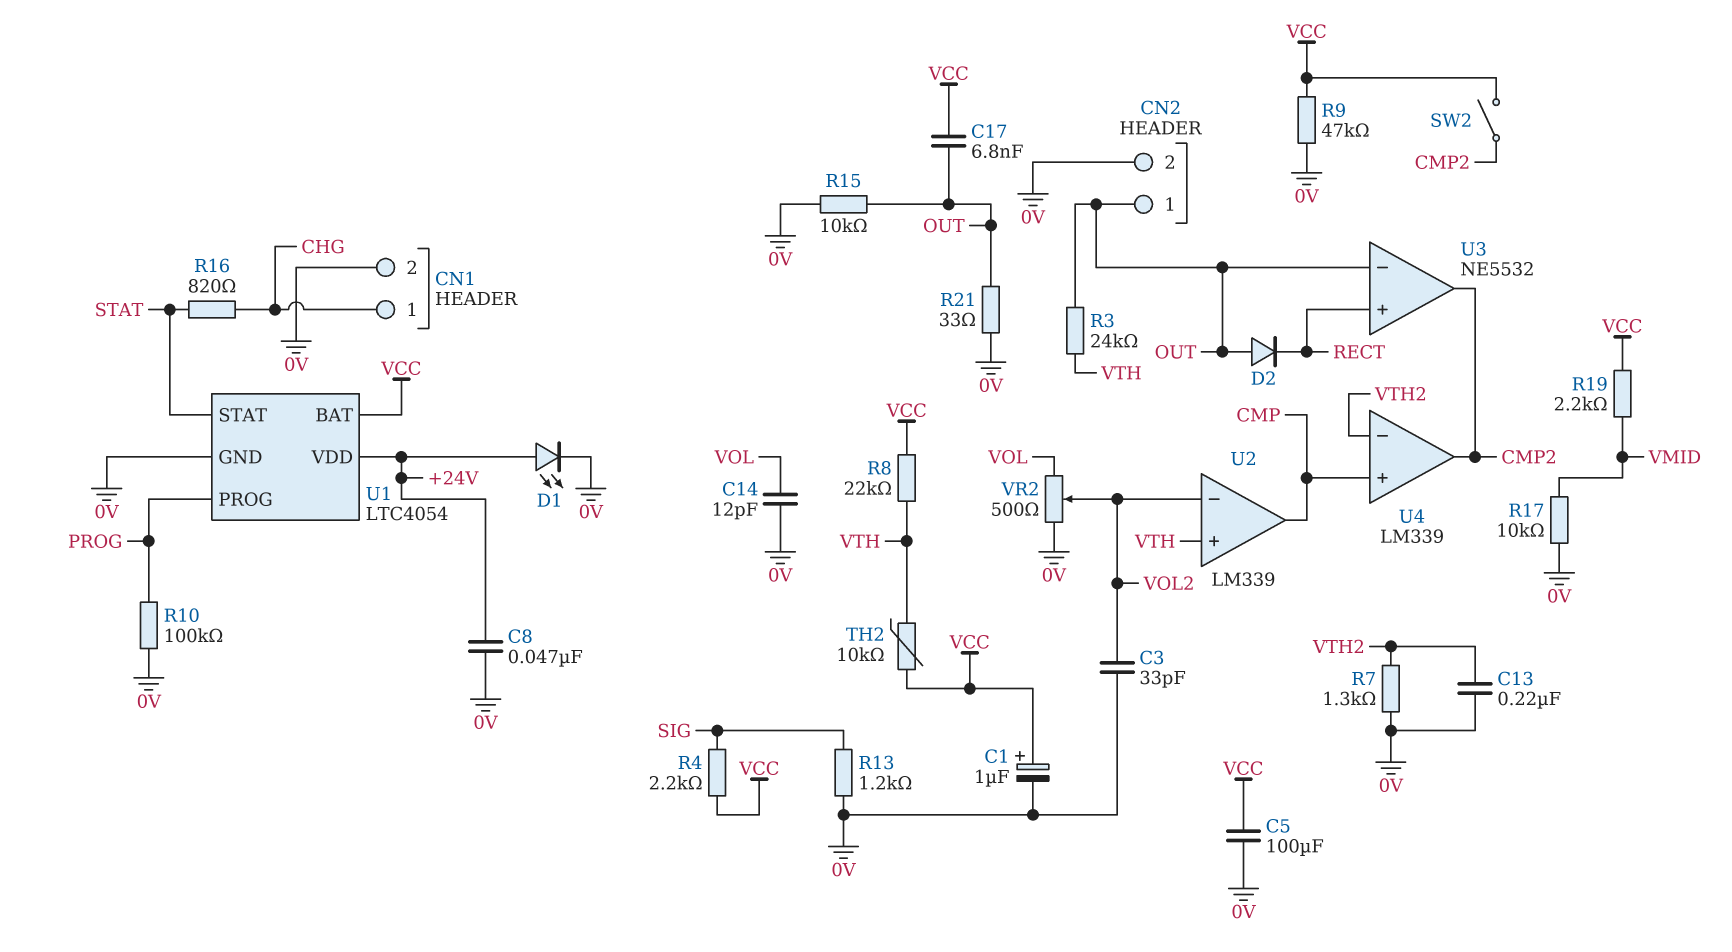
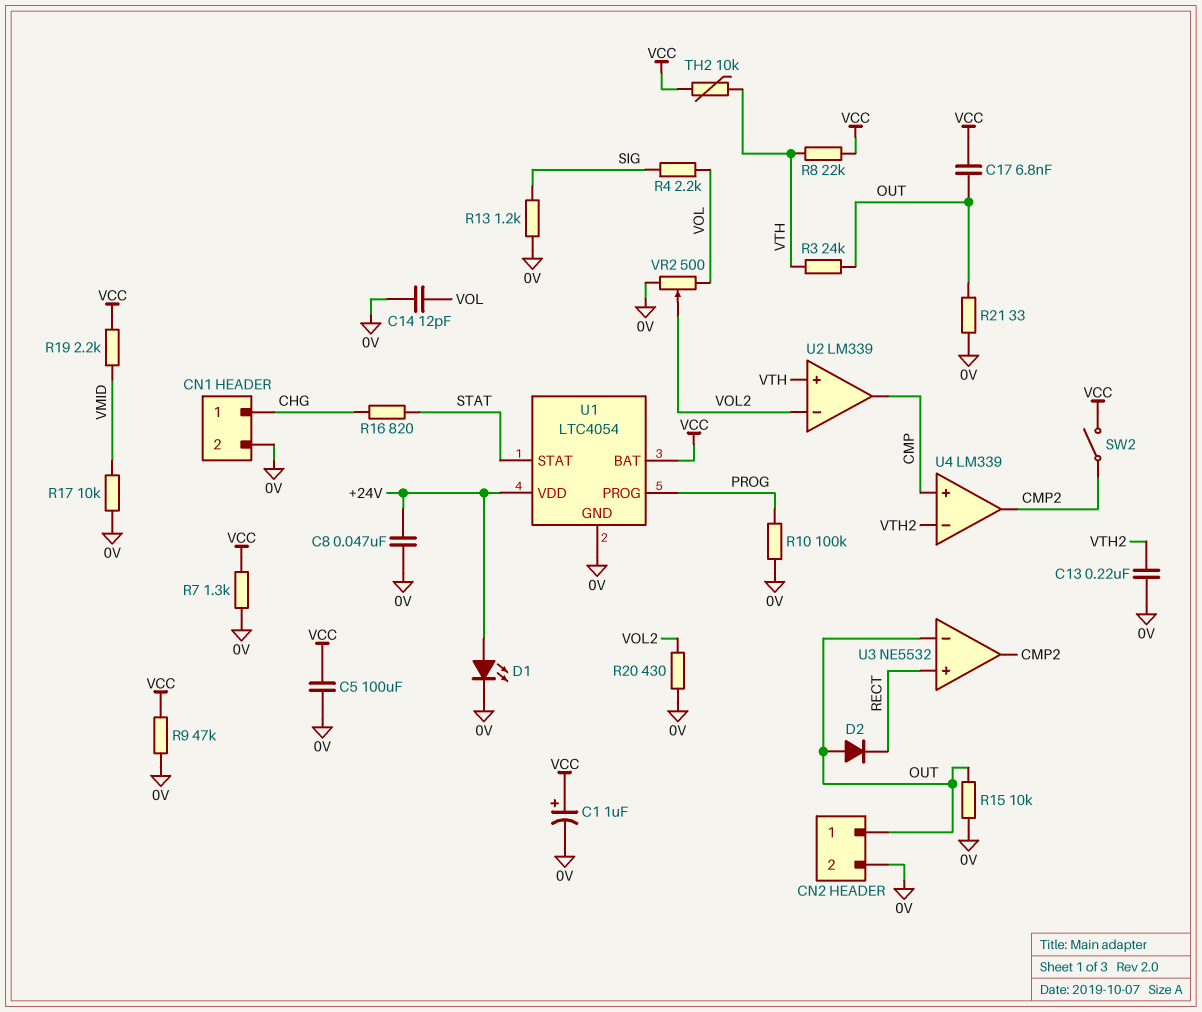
C3: 33pF (0V, VOL2) -> none
R4: 2.2k (SIG, VCC) -> 2.2k (SIG, VOL)
R7: 1.3k (0V, VTH2) -> 1.3k (0V, VCC)
R20: none -> 430 (0V, VOL2)

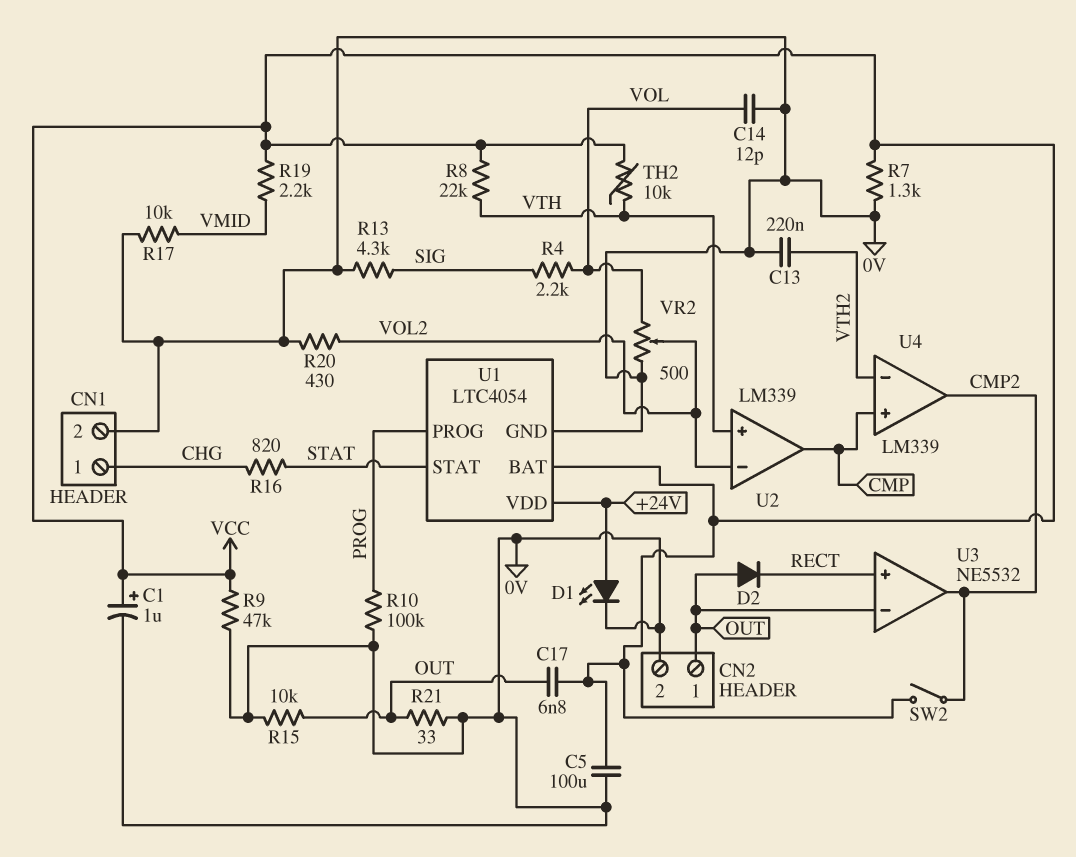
C8: 47nF (+24V, 0V) -> none
R3: 24k (OUT, VTH) -> none
R13: 1.2k (0V, SIG) -> 4.3k (0V, SIG)

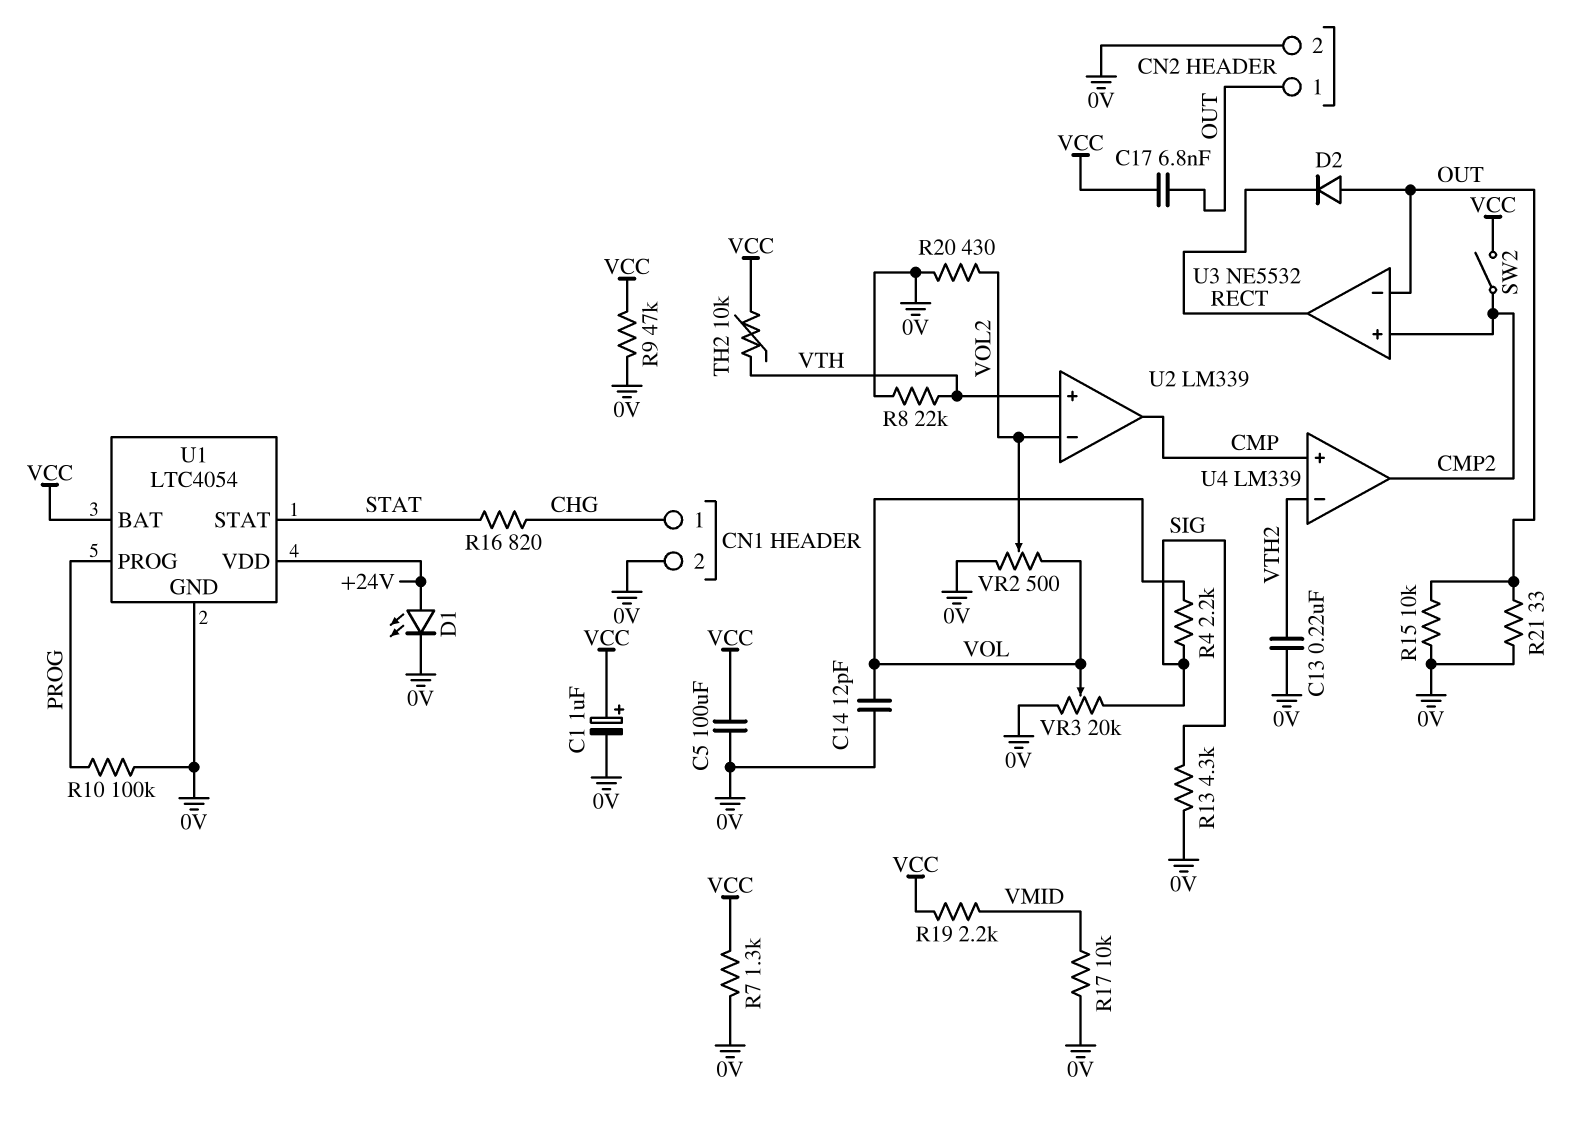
R8: 22k (VCC, VTH) -> 22k (0V, VTH)
U3 pin in+: RECT -> CMP2
U3 pin out: CMP2 -> RECT
VR3: none -> 20k (0V, SIG, wiper VOL)

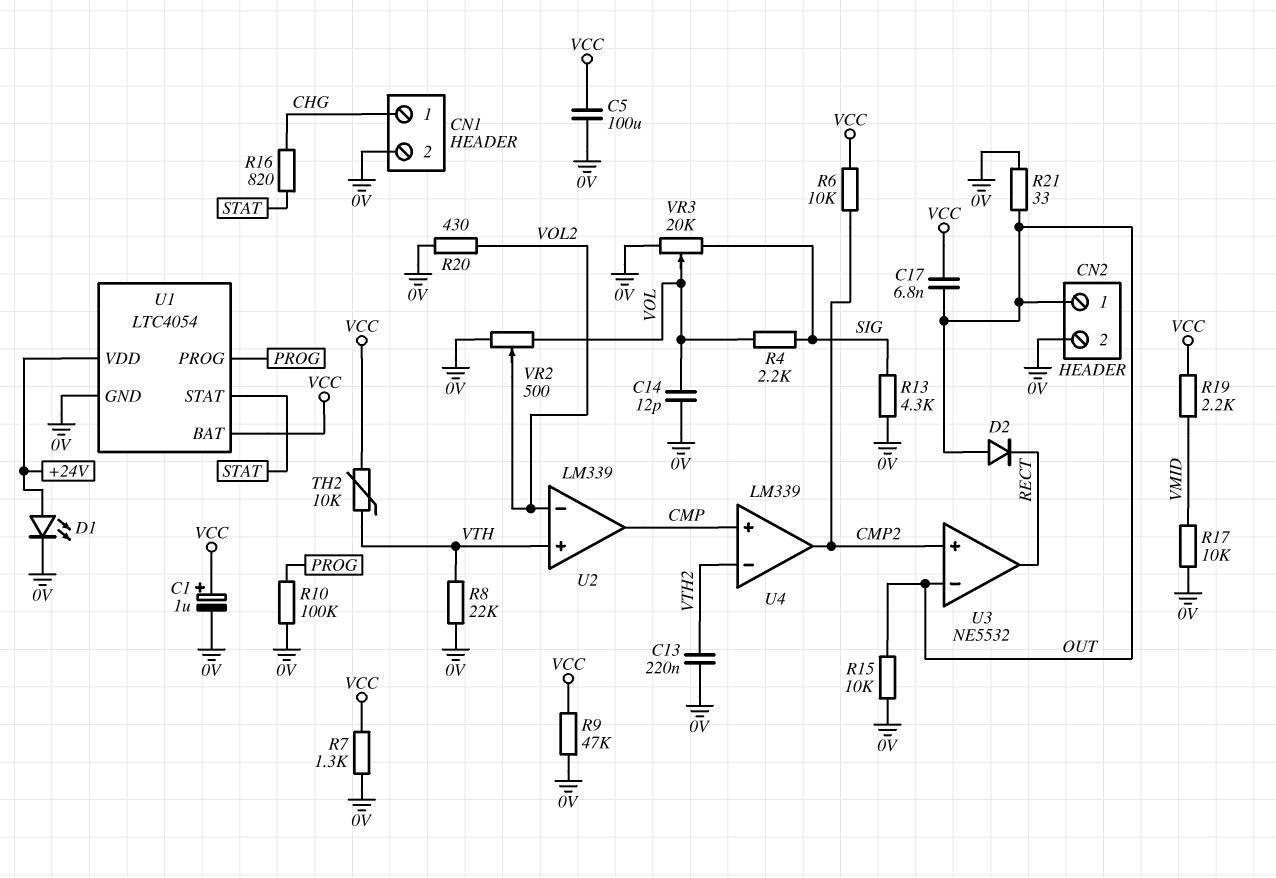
R6: none -> 10k (CMP2, VCC)
SW2: switch (CMP2, VCC) -> none

